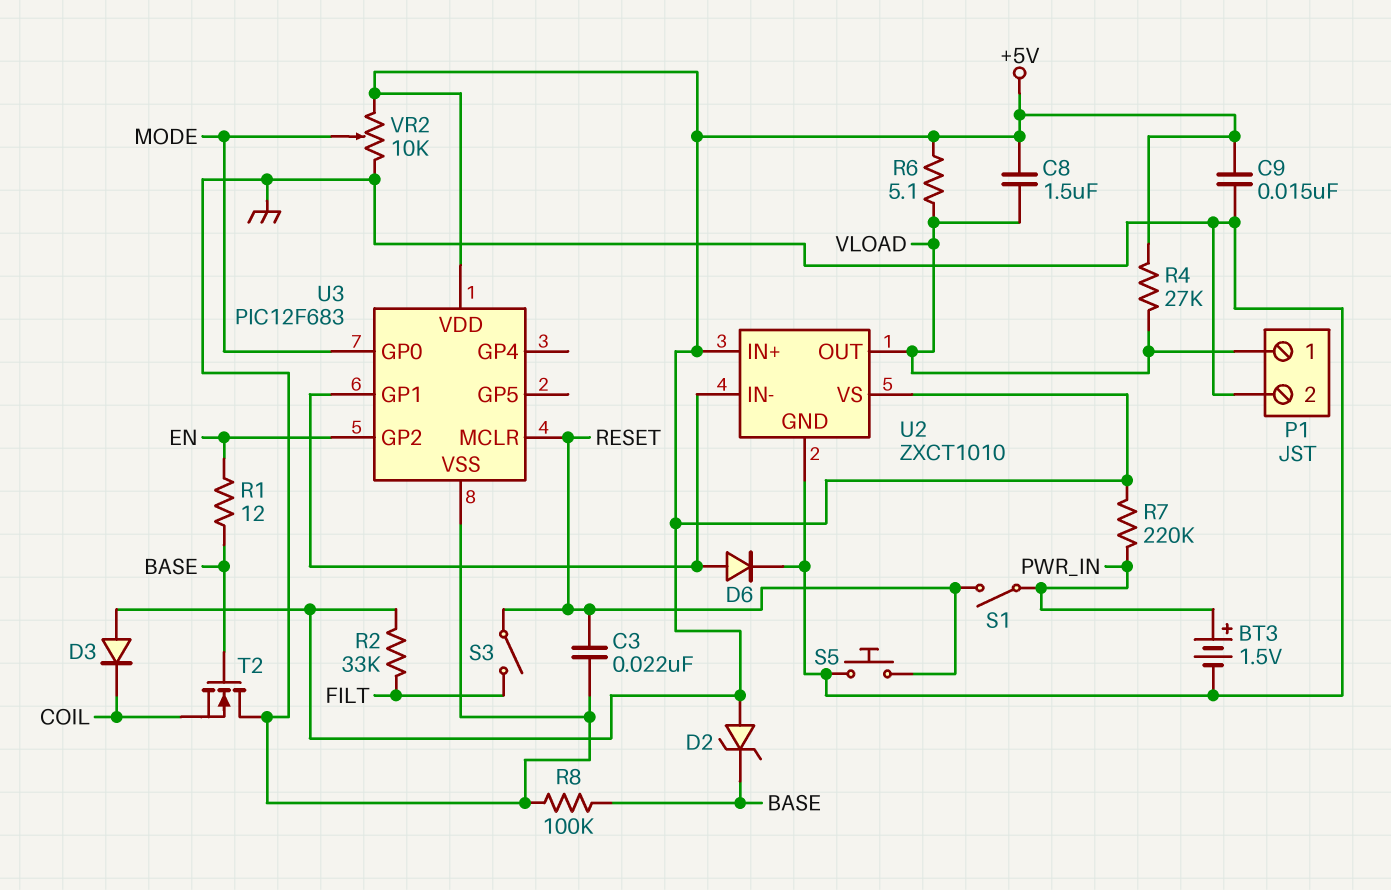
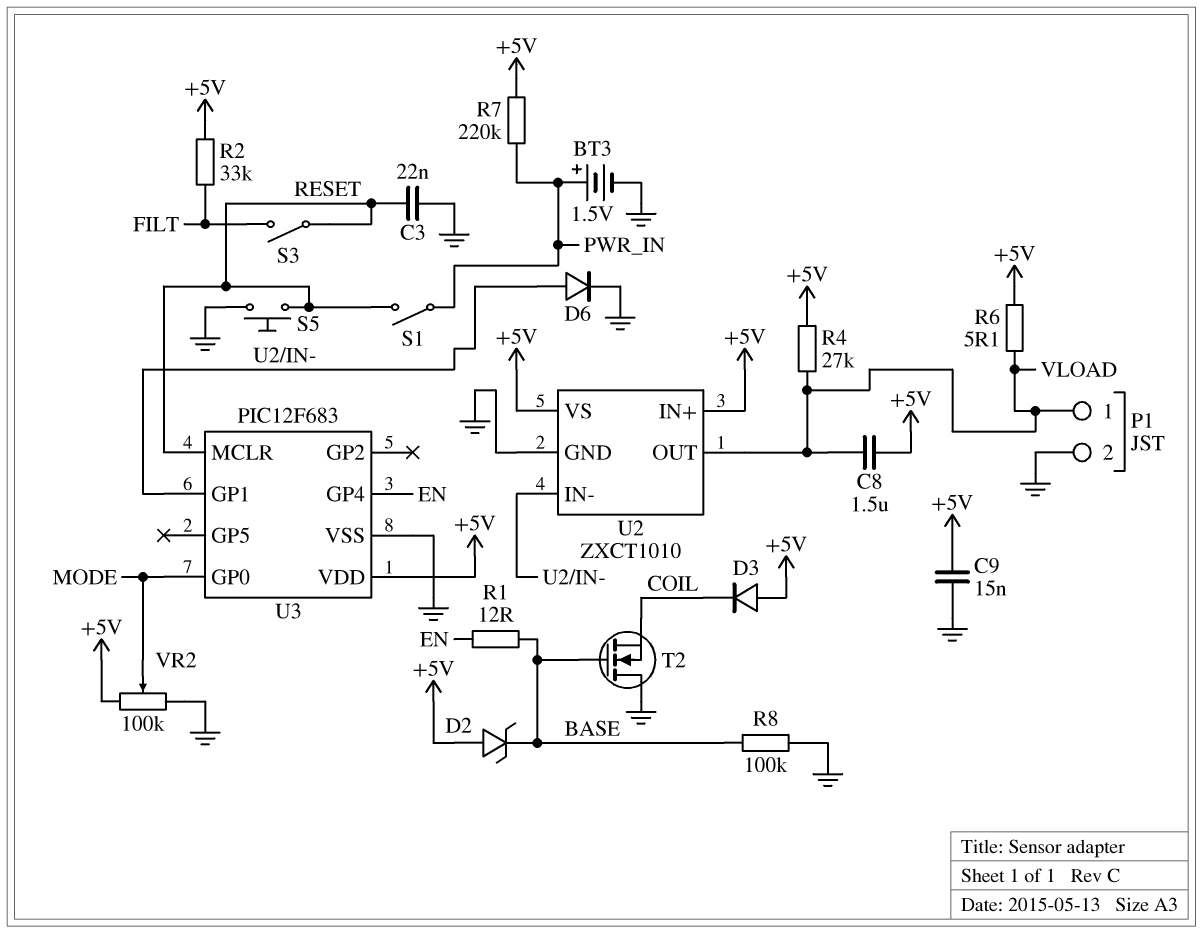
U3 pin GP2: EN -> none
U3 pin GP4: none -> EN
VR2: 10k (+5V, GND, wiper MODE) -> 100k (+5V, GND, wiper MODE)

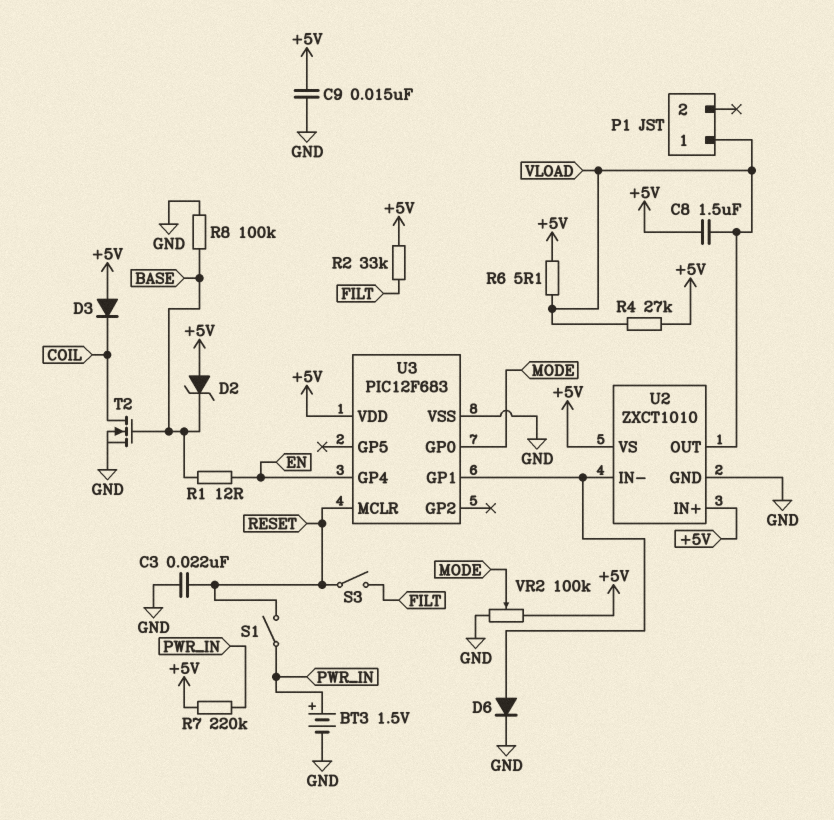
P1 pin 2: GND -> none
S5: button (GND, RESET) -> none
T2: NMOS (G BASE, D GND, S COIL) -> NMOS (G BASE, D COIL, S GND)

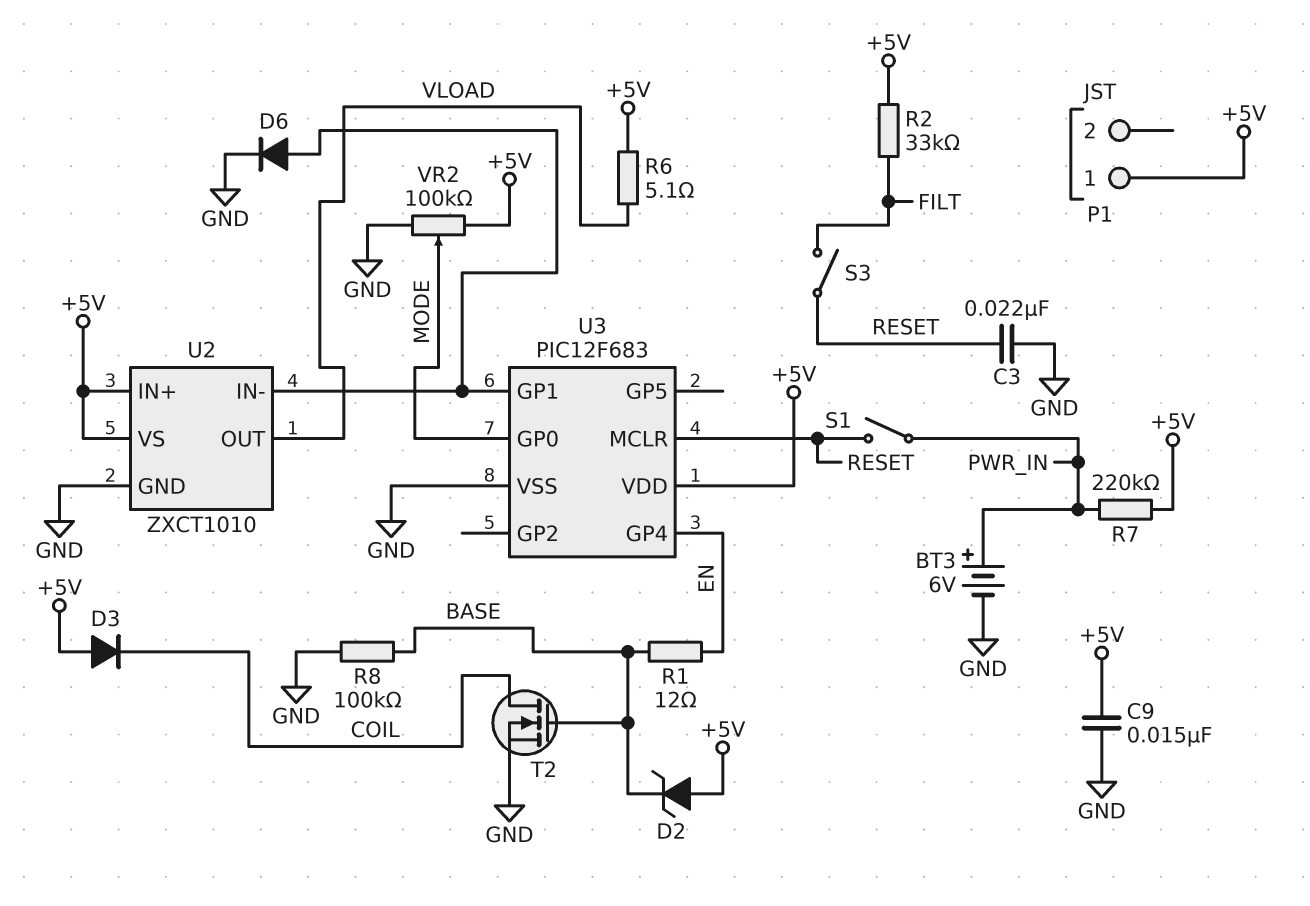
BT3: 1.5V (plus PWR_IN, minus GND) -> 6V (plus PWR_IN, minus GND)
C8: 1.5uF (+5V, VLOAD) -> none
P1 pin 1: VLOAD -> +5V
R4: 27k (+5V, VLOAD) -> none

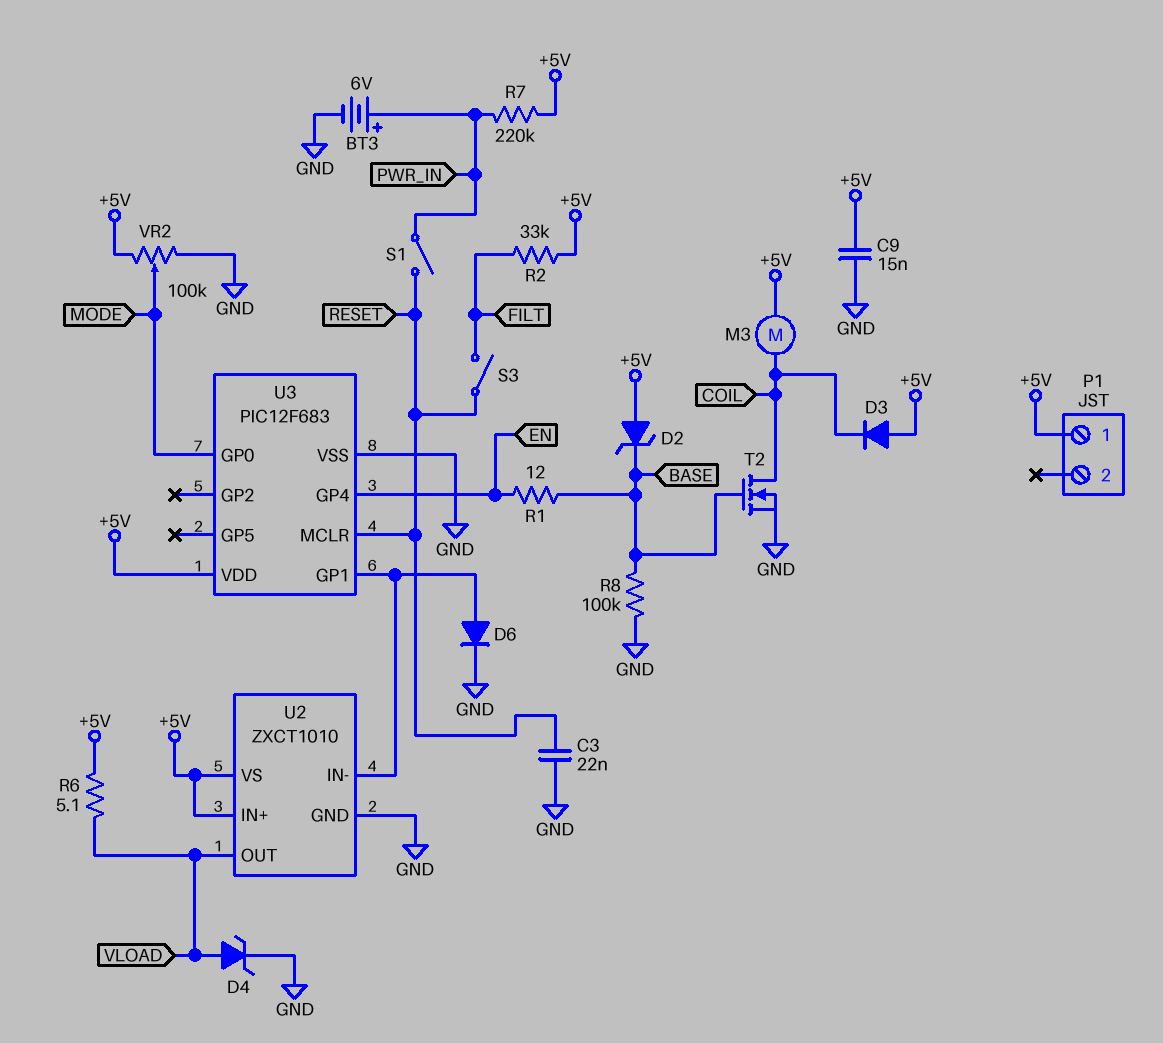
D4: none -> zener (A VLOAD, K GND)
M3: none -> motor (+5V, COIL)

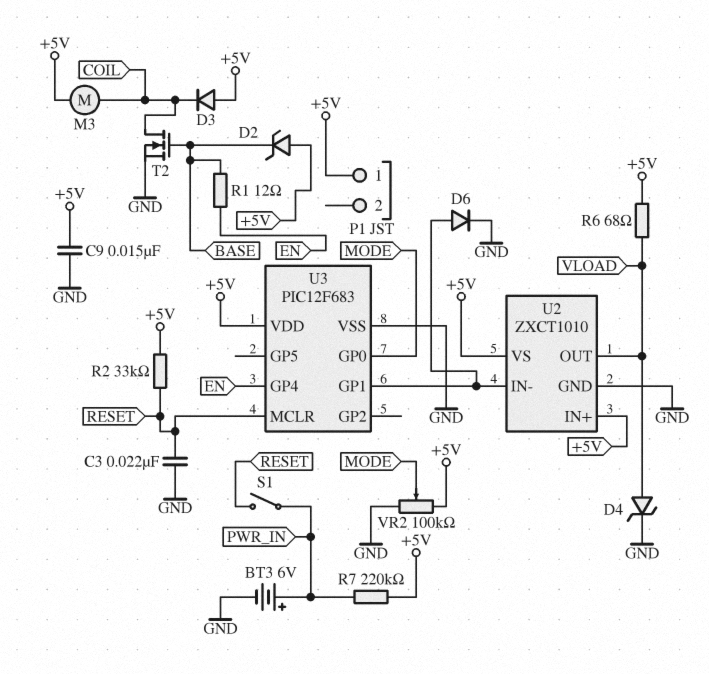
R2: 33k (+5V, FILT) -> 33k (+5V, RESET)
R6: 5.1 (+5V, VLOAD) -> 68 (+5V, VLOAD)
R8: 100k (BASE, GND) -> none
S3: switch (FILT, RESET) -> none

